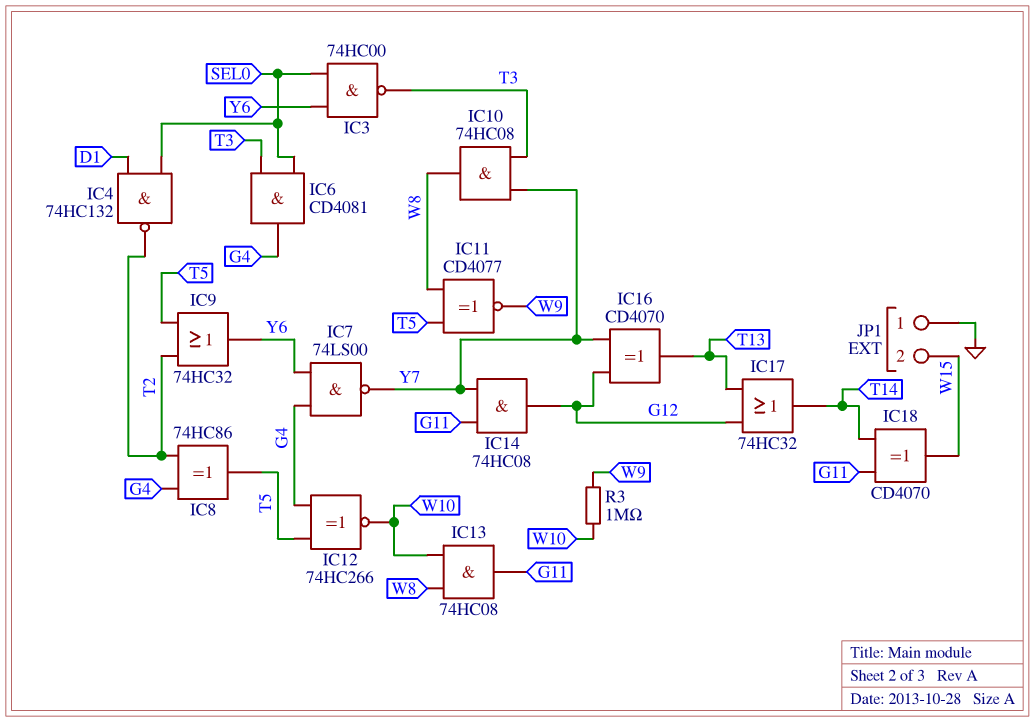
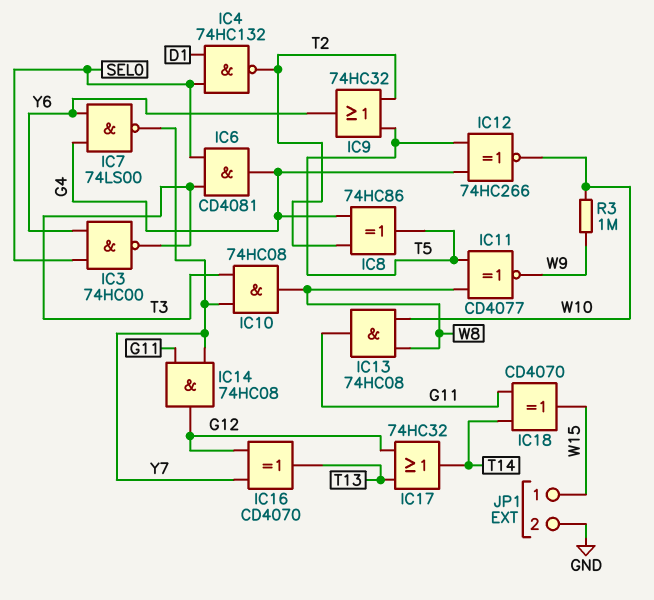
JP1 pin 1: GND -> W15
JP1 pin 2: W15 -> GND

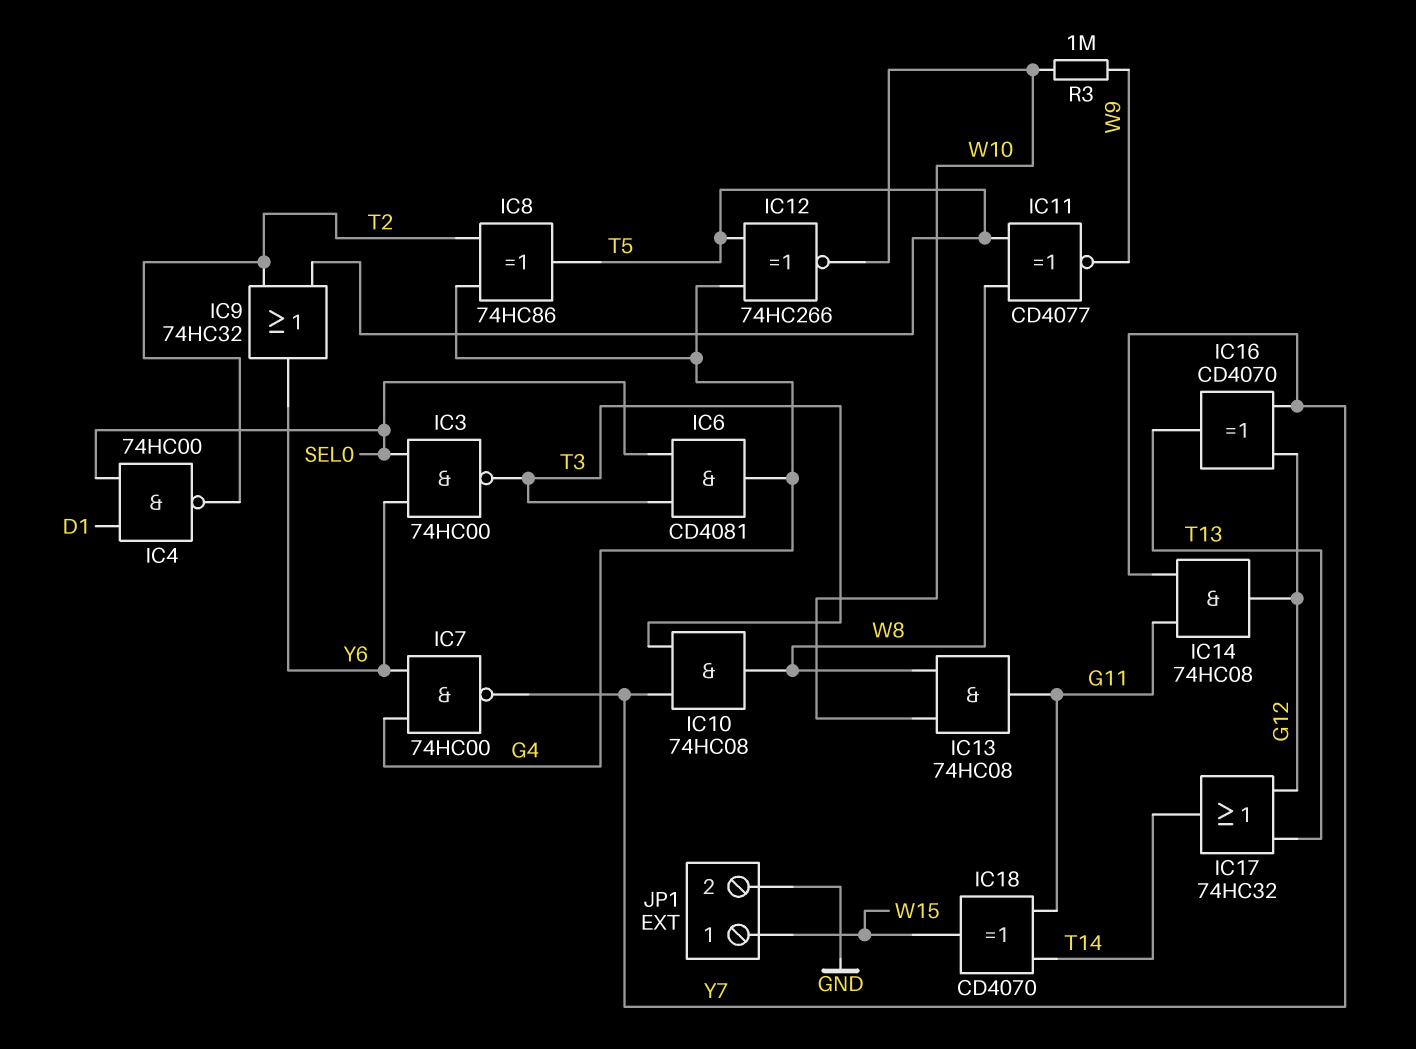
IC4: NAND 74HC132 (in D1, in SEL0, out T2) -> NAND 74HC00 (in D1, in SEL0, out T2)
IC7: NAND 74LS00 (in G4, in Y6, out Y7) -> NAND 74HC00 (in G4, in Y6, out Y7)

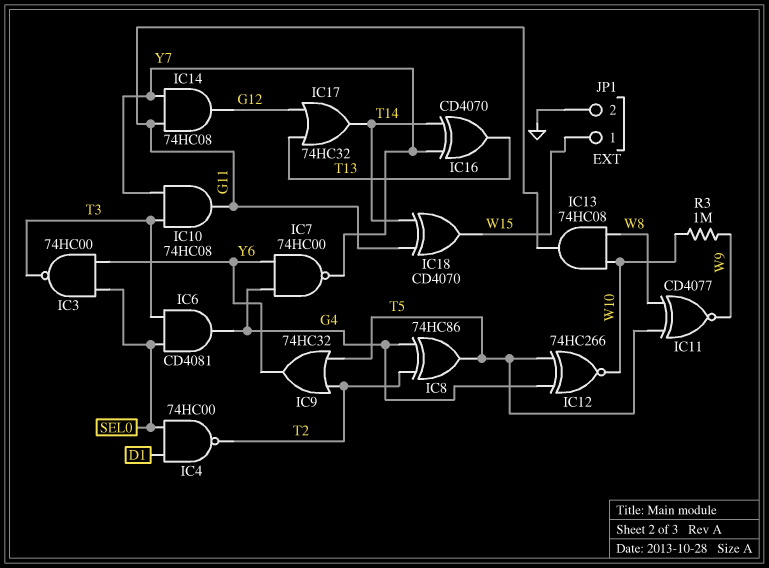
IC10: AND 74HC08 (in T3, in Y7, out W8) -> AND 74HC08 (in T3, in Y7, out G11)
IC16: XOR CD4070 (in G12, in Y7, out T13) -> XOR CD4070 (in T14, in Y7, out T13)

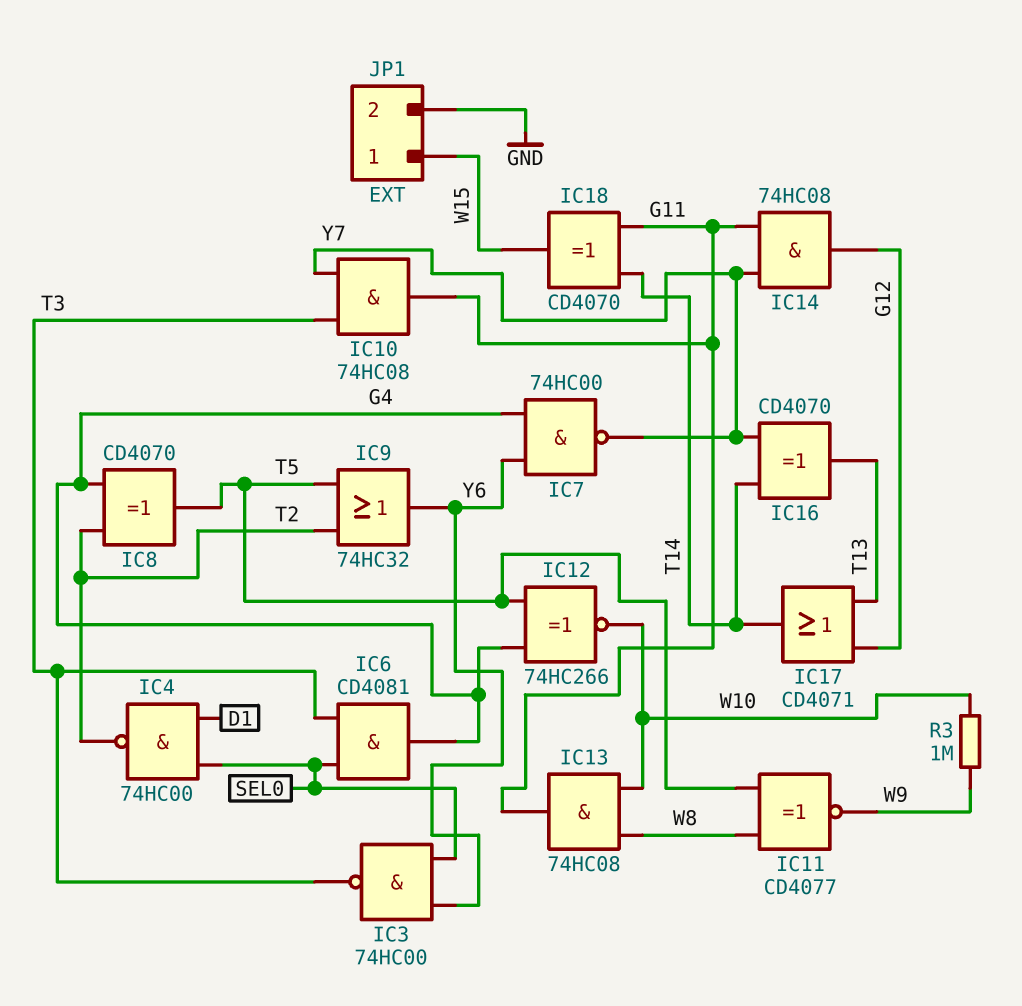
IC8: XOR 74HC86 (in G4, in T2, out T5) -> XOR CD4070 (in G4, in T2, out T5)
IC17: OR 74HC32 (in G12, in T13, out T14) -> OR CD4071 (in G12, in T13, out T14)

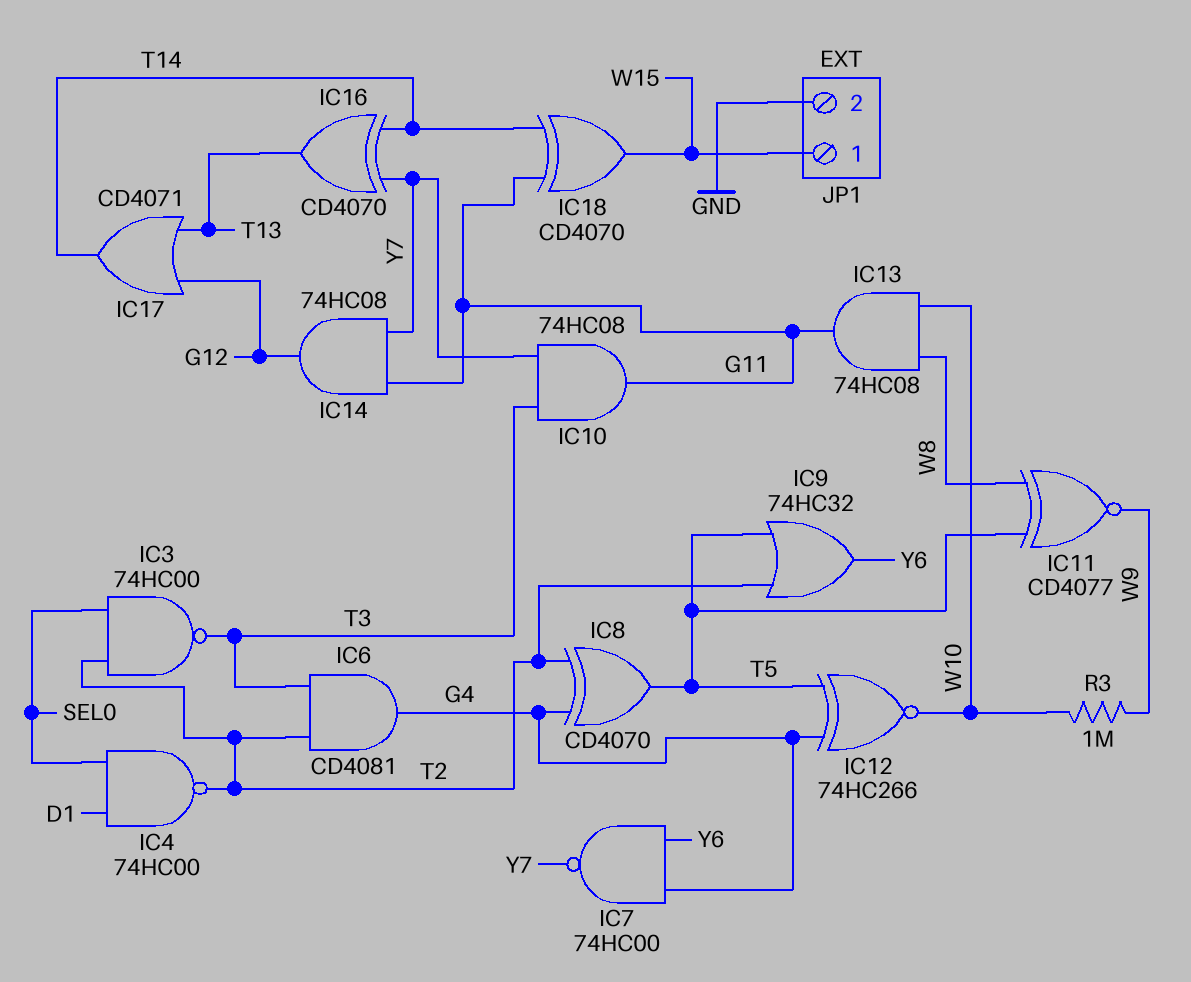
IC3: NAND 74HC00 (in SEL0, in Y6, out T3) -> NAND 74HC00 (in SEL0, in T2, out T3)
IC6: AND CD4081 (in SEL0, in T3, out G4) -> AND CD4081 (in T2, in T3, out G4)

